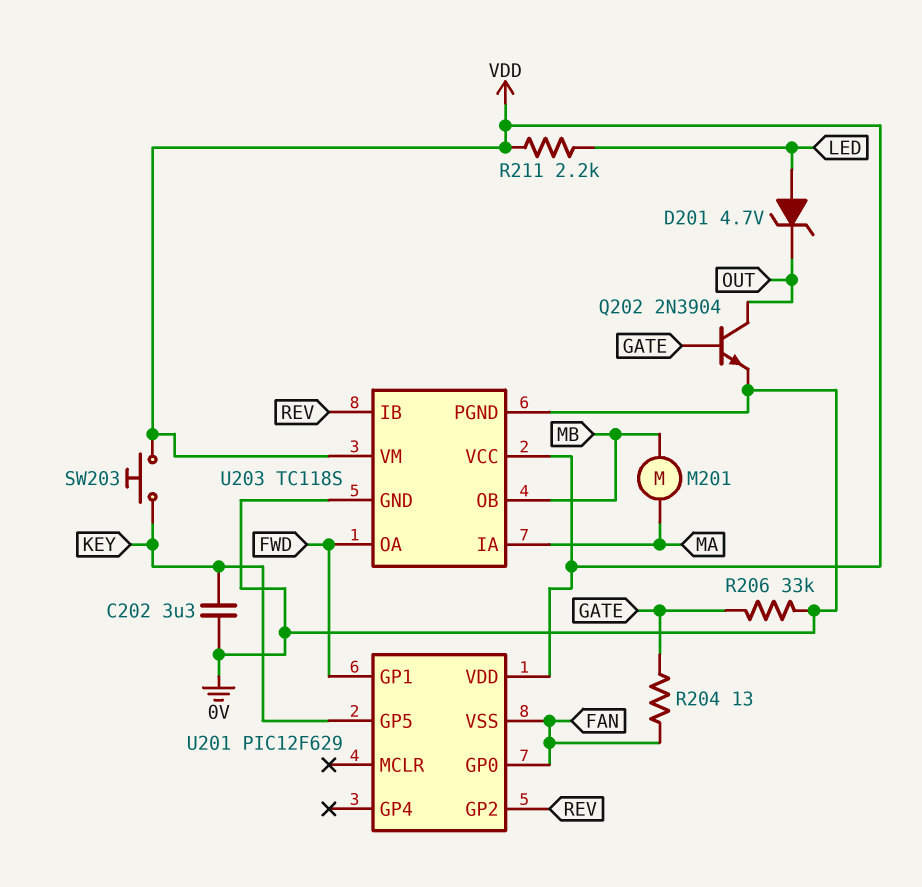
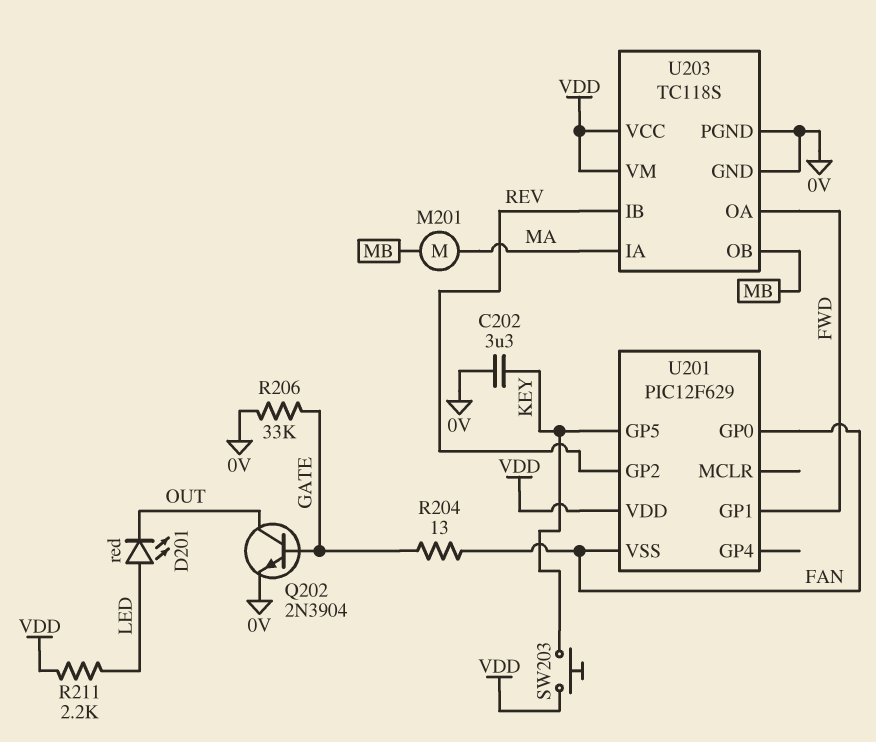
D201: zener 4.7V (A LED, K OUT) -> LED red (A LED, K OUT)

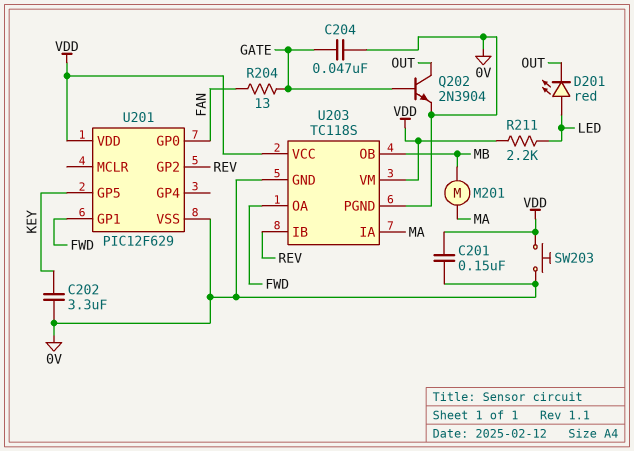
C201: none -> 150nF (0V, VDD)
C204: none -> 47nF (0V, GATE)
R206: 33k (0V, GATE) -> none
SW203: button (KEY, VDD) -> button (0V, VDD)
U201 pin VSS: FAN -> 0V

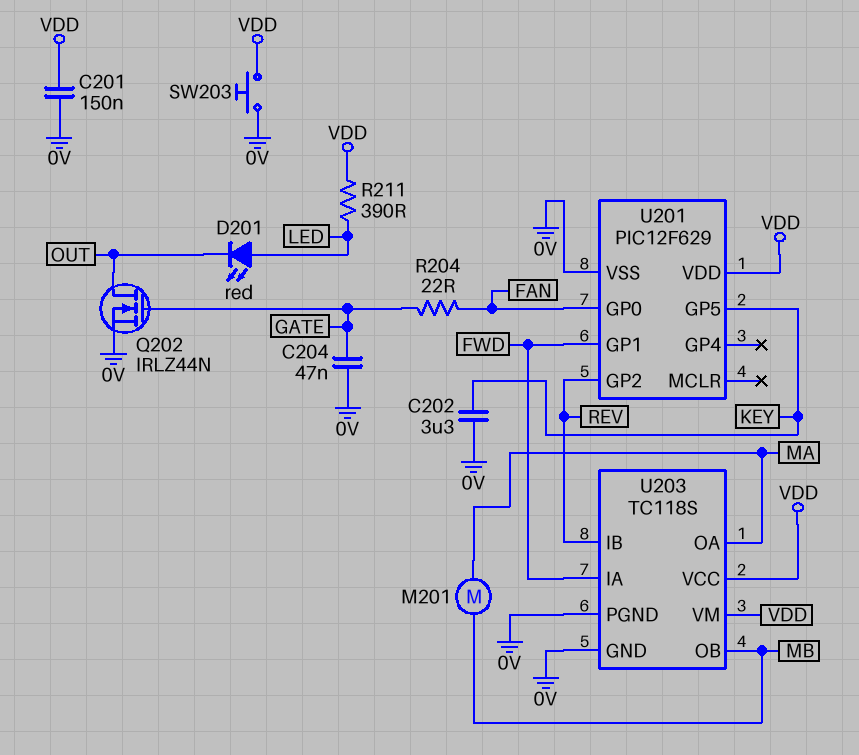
Q202: NPN 2N3904 (B GATE, C OUT, E 0V) -> NMOS IRLZ44N (G GATE, D OUT, S 0V)
R204: 13 (FAN, GATE) -> 22 (FAN, GATE)
R211: 2.2k (LED, VDD) -> 390 (LED, VDD)
U203 pin IA: MA -> FWD
U203 pin OA: FWD -> MA

